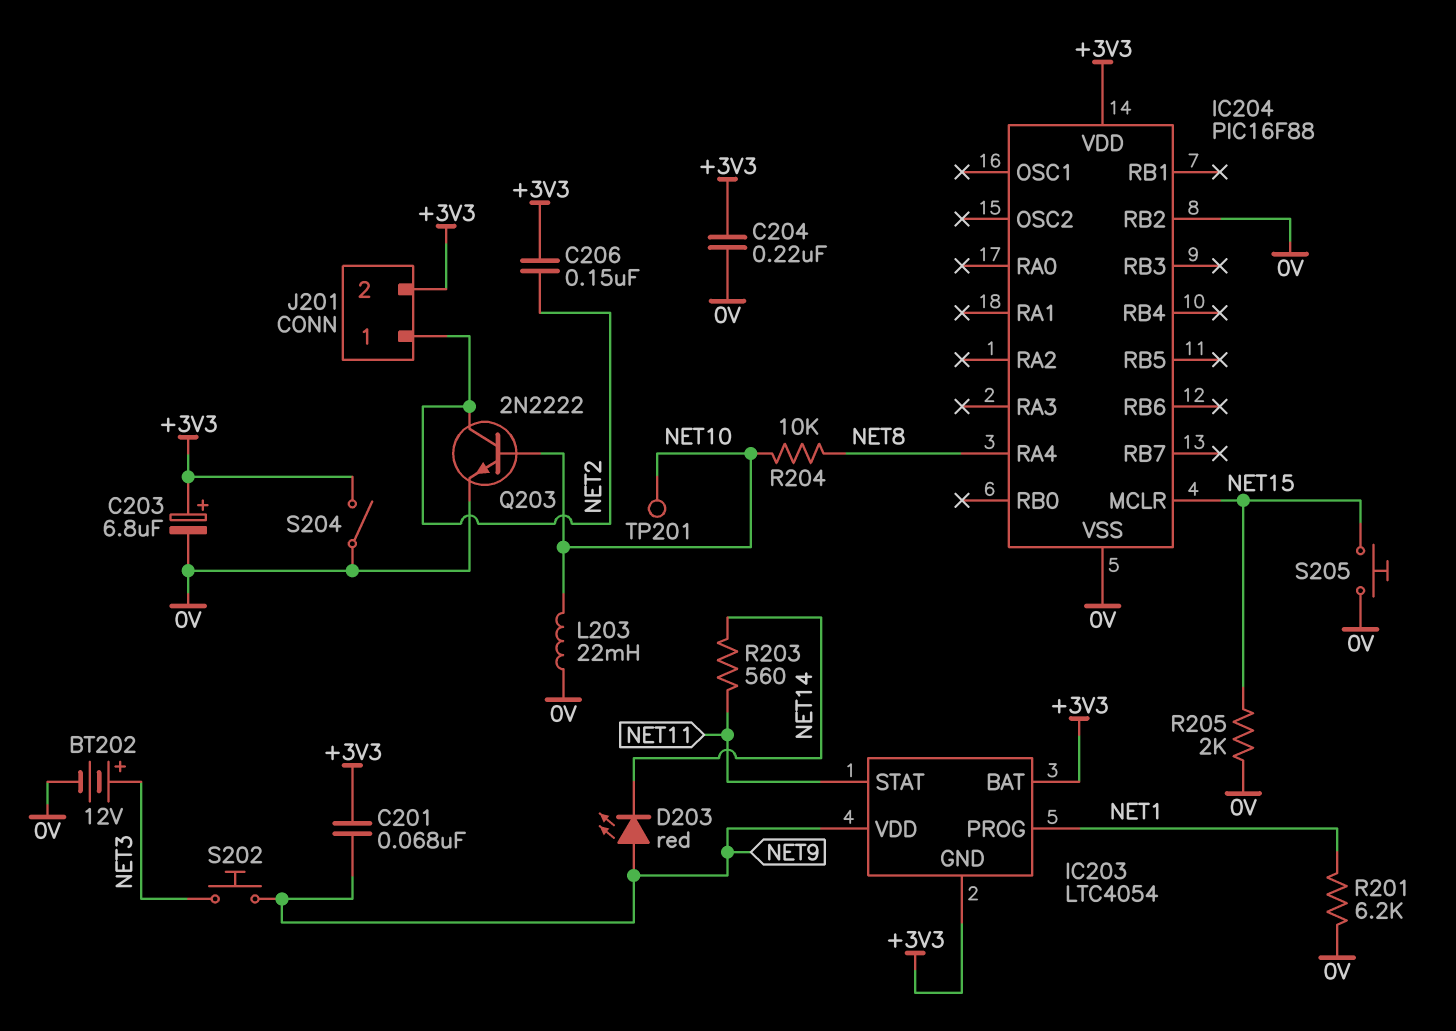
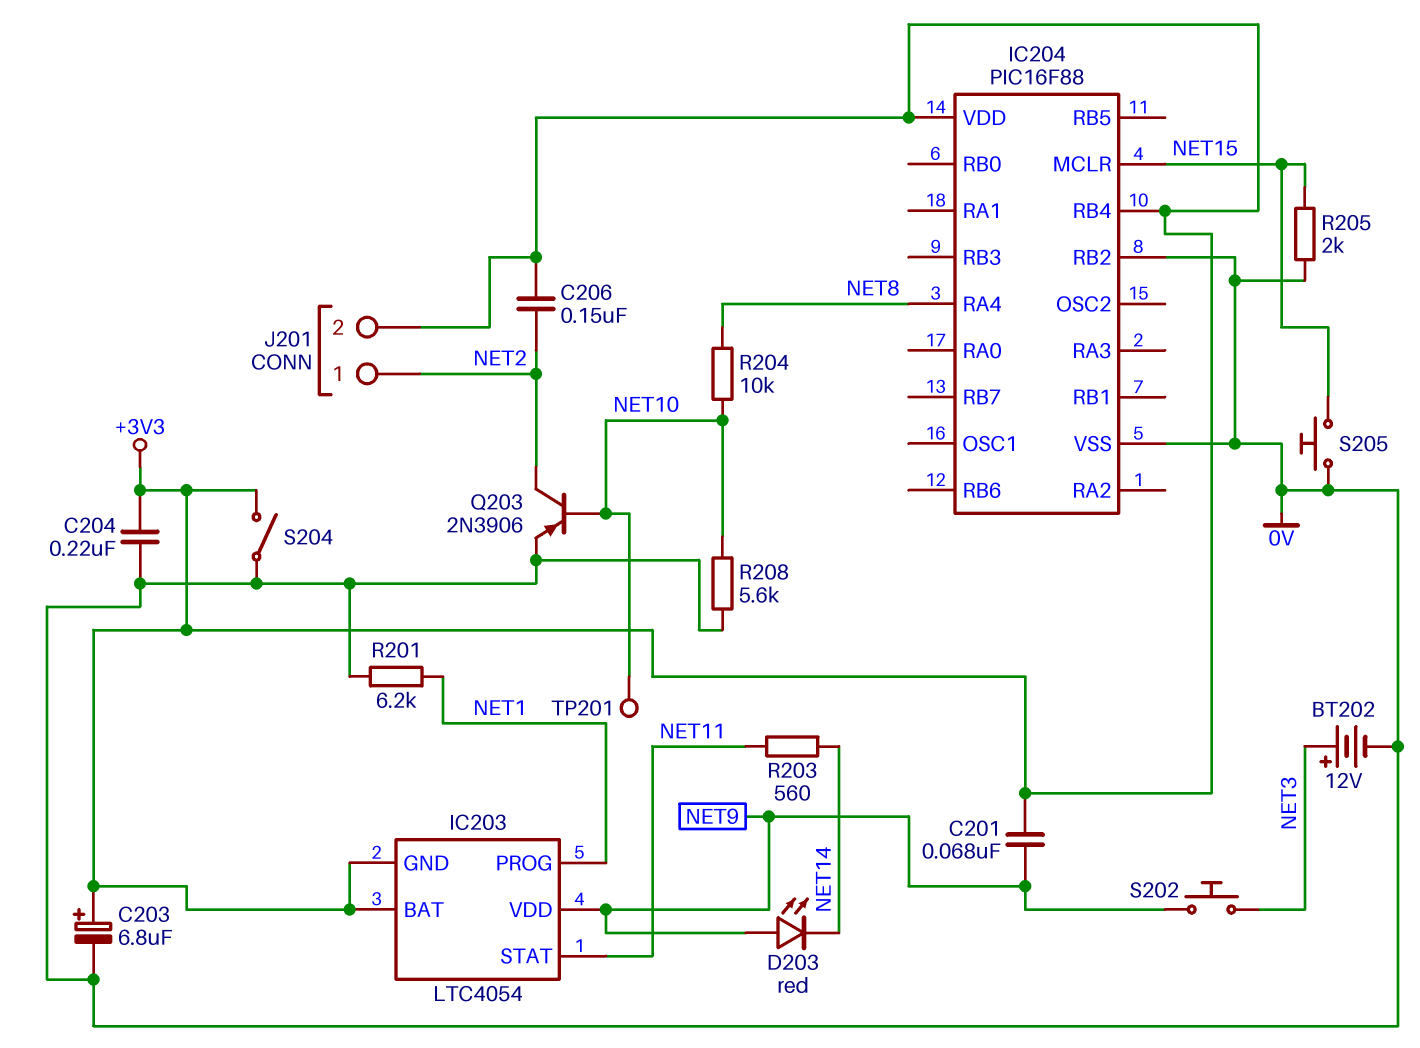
IC204 pin RB4: none -> +3V3
L203: 22mH (0V, NET10) -> none
Q203: NPN 2N2222 (B NET10, C NET2, E 0V) -> PNP 2N3906 (B NET10, C NET2, E 0V)
R208: none -> 5.6k (0V, NET10)

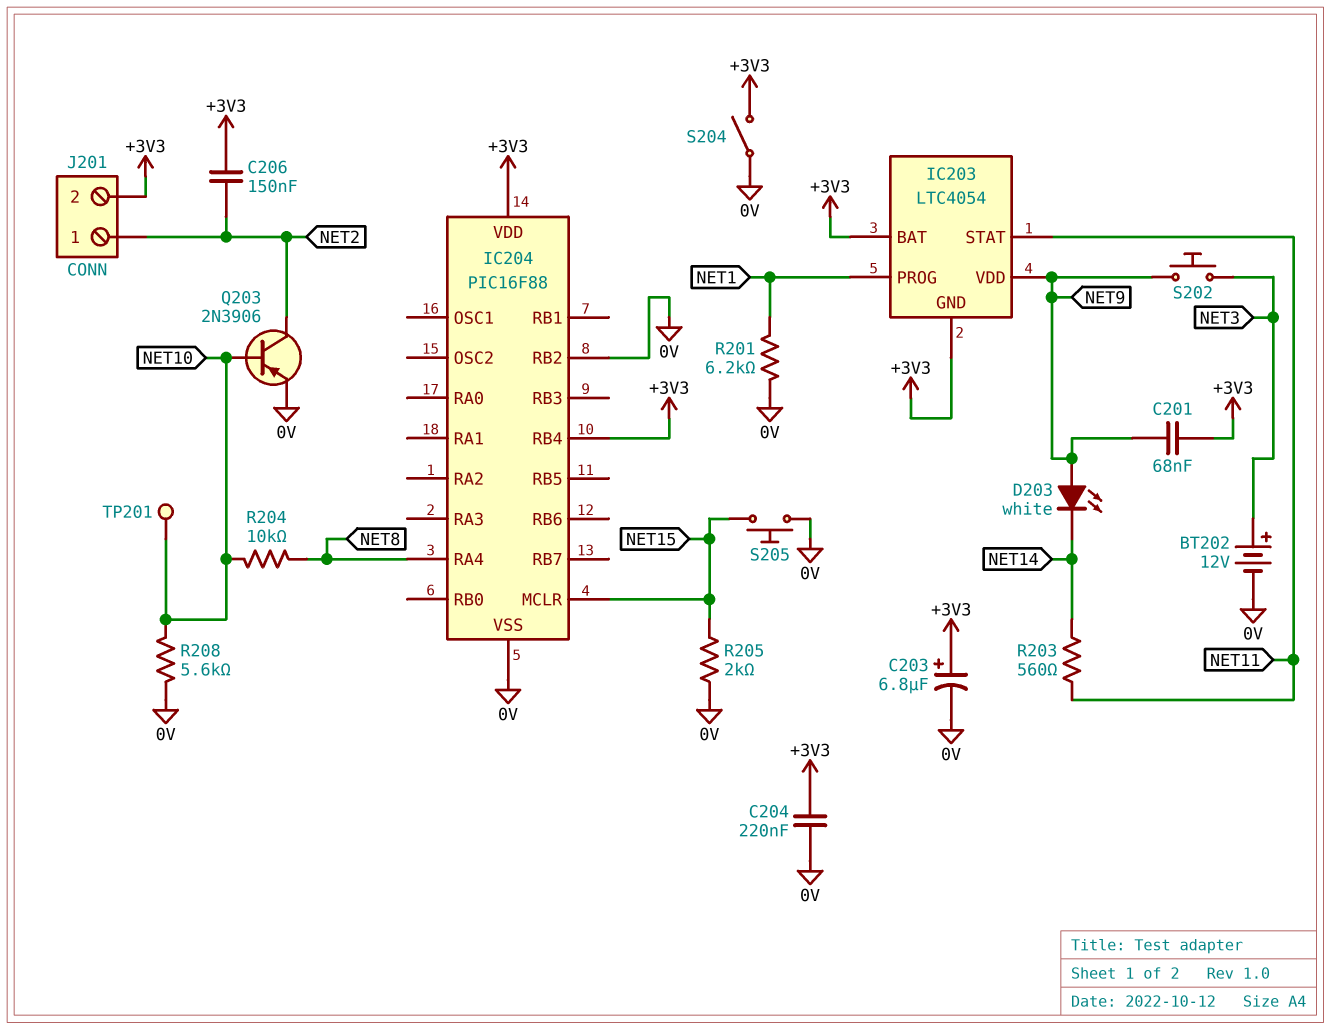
D203: LED red (A NET9, K NET14) -> LED white (A NET9, K NET14)

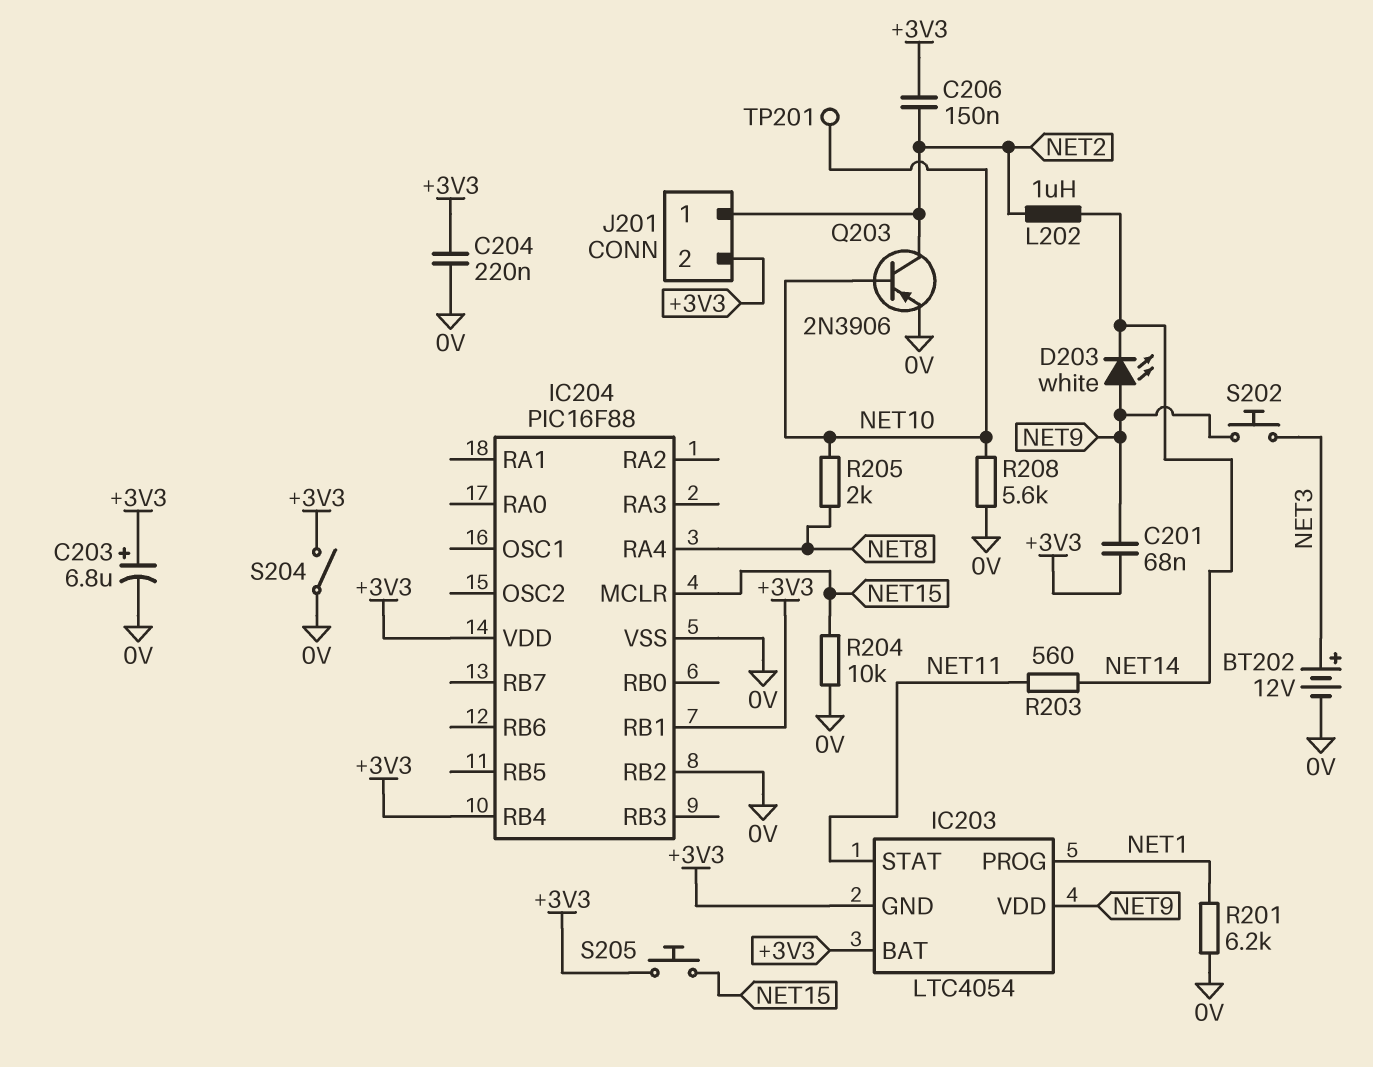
IC204 pin RB1: none -> +3V3
L202: none -> 1uH (NET2, NET14)
R204: 10k (NET8, NET10) -> 10k (0V, NET15)
R205: 2k (0V, NET15) -> 2k (NET8, NET10)
S205: button (0V, NET15) -> button (+3V3, NET15)

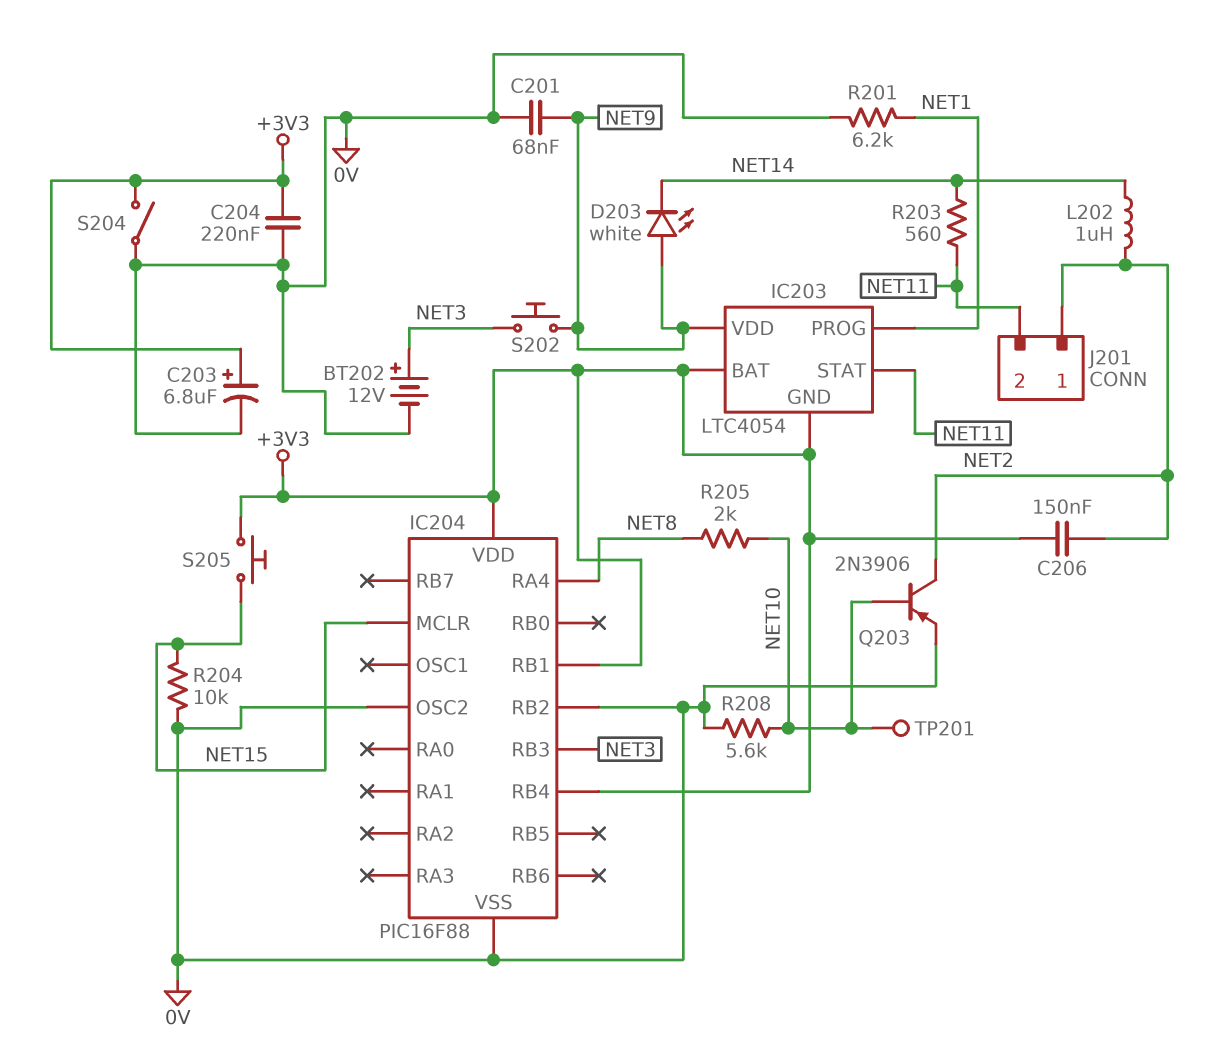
C201: 68nF (+3V3, NET9) -> 68nF (0V, NET9)
IC204 pin OSC2: none -> 0V
IC204 pin RB3: none -> NET3
J201 pin 2: +3V3 -> NET11

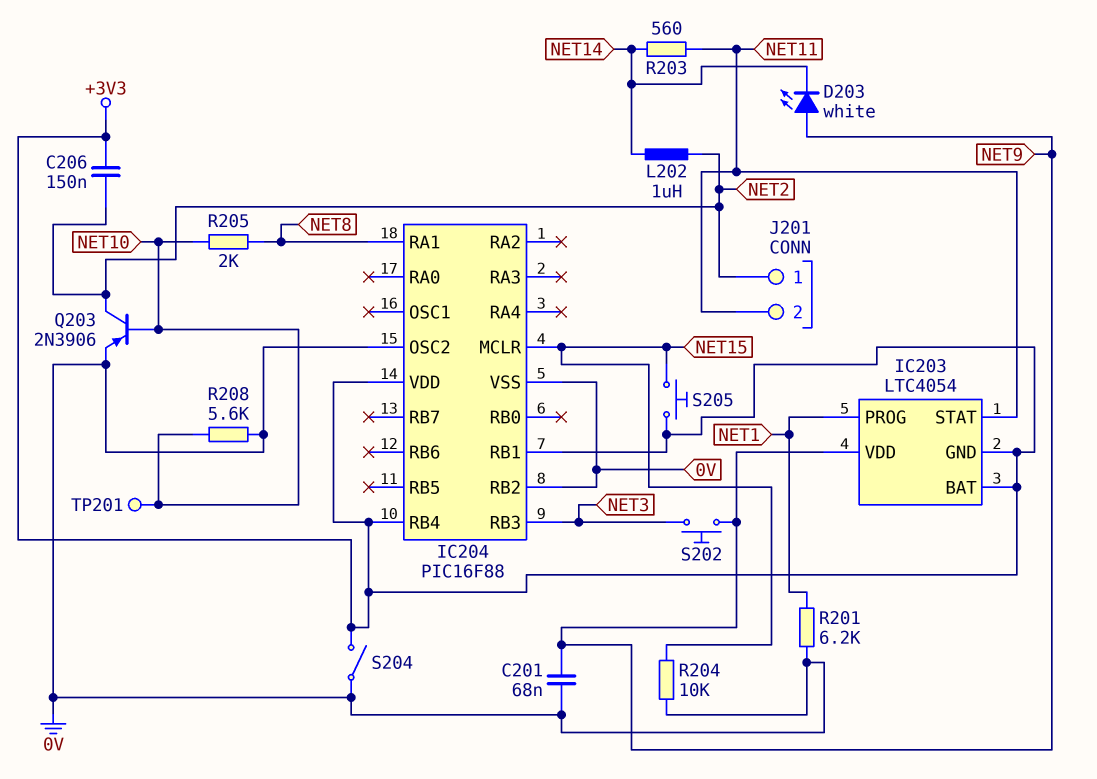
BT202: 12V (plus NET3, minus 0V) -> none
C203: 6.8uF (plus +3V3, minus 0V) -> none
C204: 220nF (+3V3, 0V) -> none
IC204 pin RA1: none -> NET8
IC204 pin RA4: NET8 -> none

